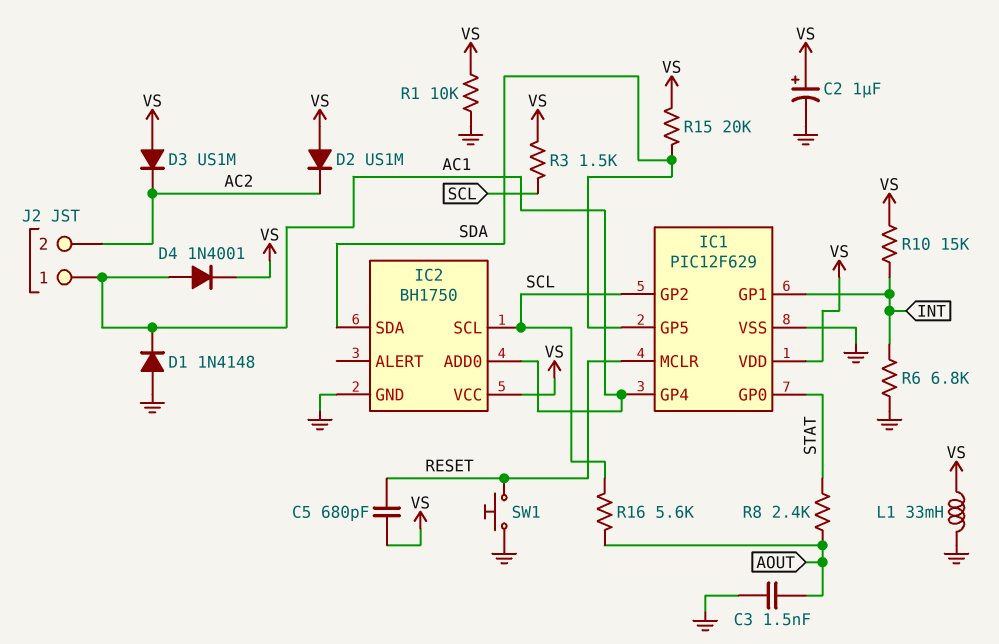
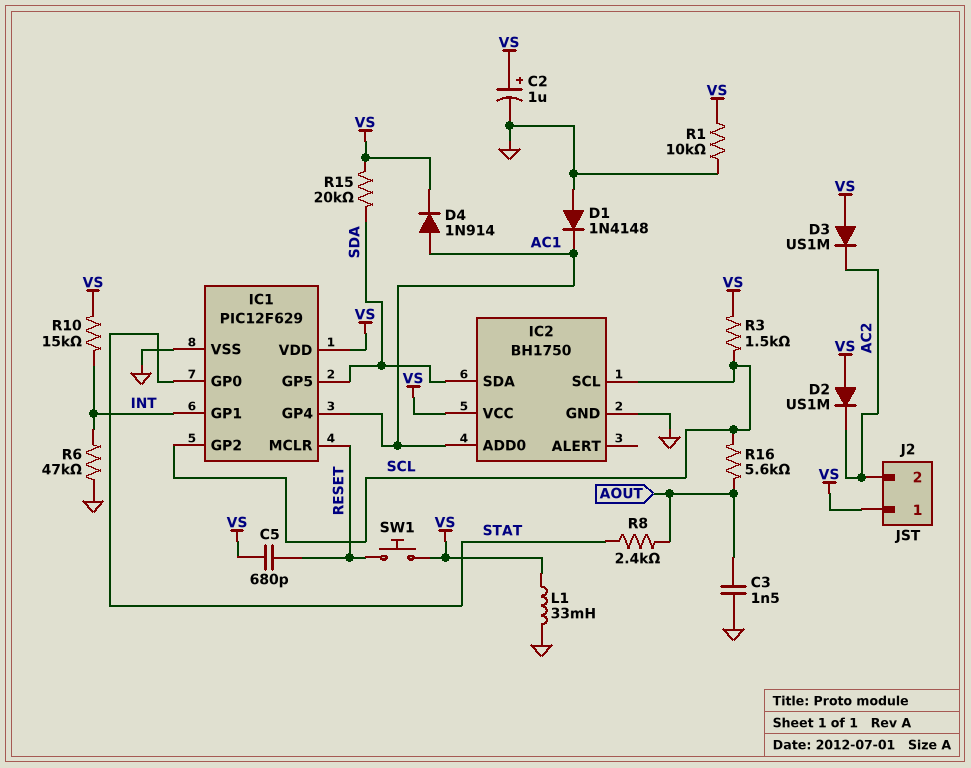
D4: diode 1N4001 (A AC1, K VS) -> diode 1N914 (A AC1, K VS)
J2 pin 1: AC1 -> VS
R6: 6.8k (GND, INT) -> 47k (GND, INT)
SW1: button (GND, RESET) -> button (RESET, VS)

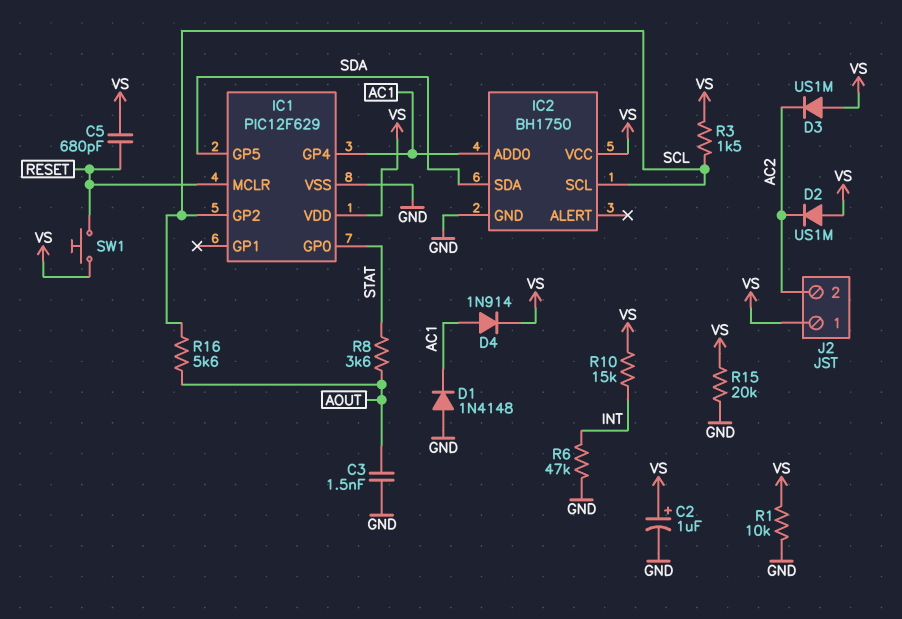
IC1 pin GP1: INT -> none
L1: 33mH (GND, VS) -> none
R8: 2.4k (AOUT, STAT) -> 3.6k (AOUT, STAT)
R15: 20k (SDA, VS) -> 20k (GND, VS)

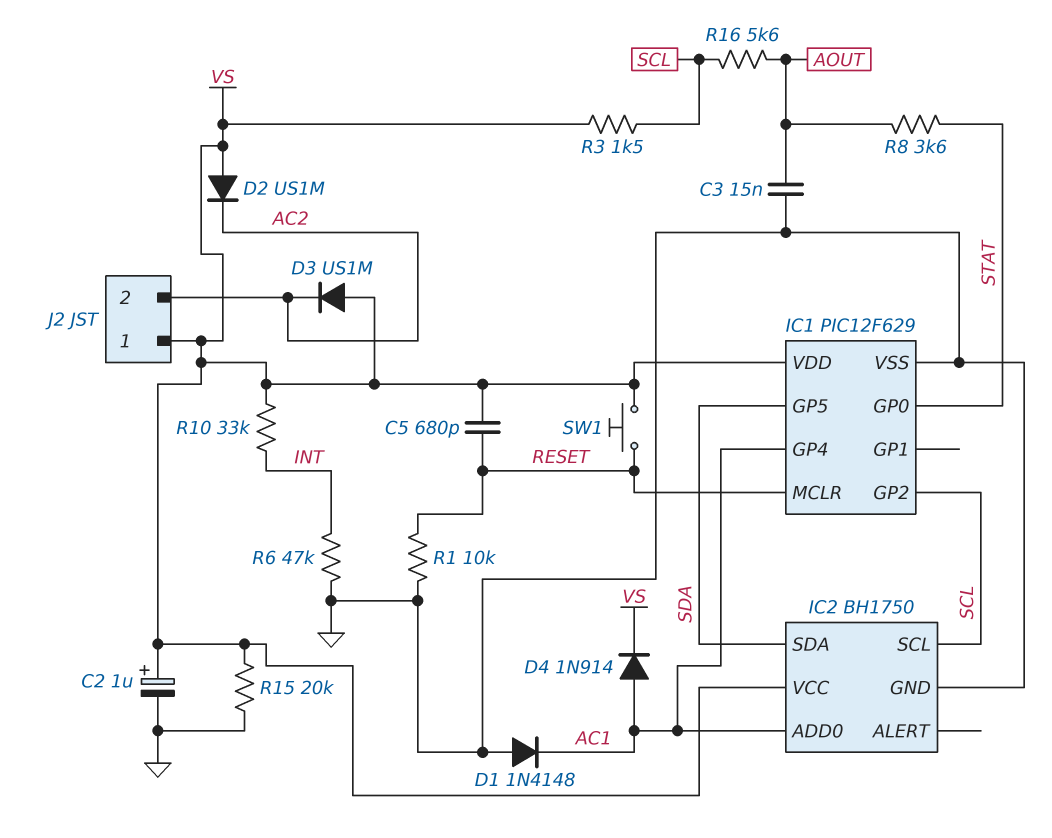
C3: 1.5nF (AOUT, GND) -> 15nF (AOUT, GND)
R1: 10k (GND, VS) -> 10k (GND, RESET)
R10: 15k (INT, VS) -> 33k (INT, VS)

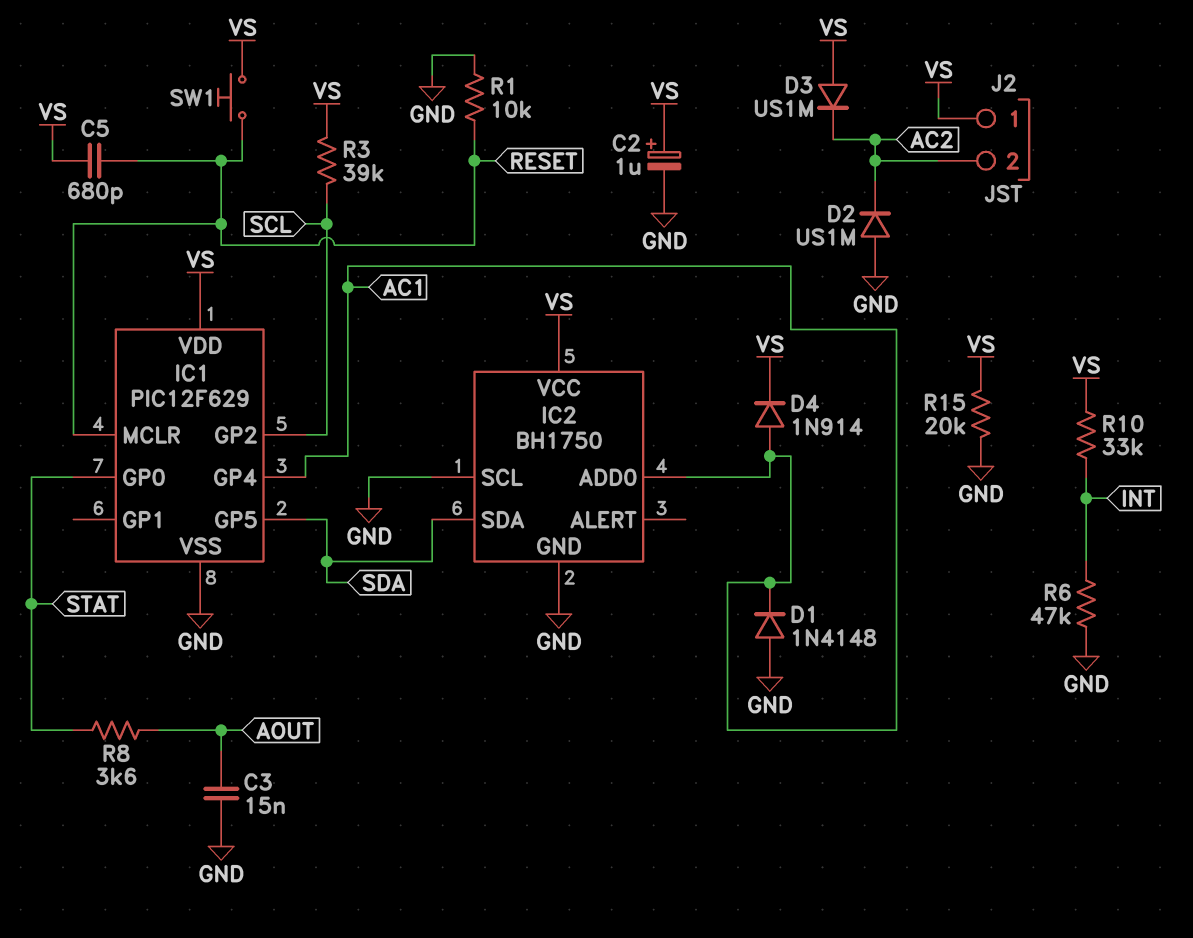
D2: diode US1M (A VS, K AC2) -> diode US1M (A GND, K AC2)
IC2 pin SCL: SCL -> GND
R3: 1.5k (SCL, VS) -> 39k (SCL, VS)
R16: 5.6k (AOUT, SCL) -> none

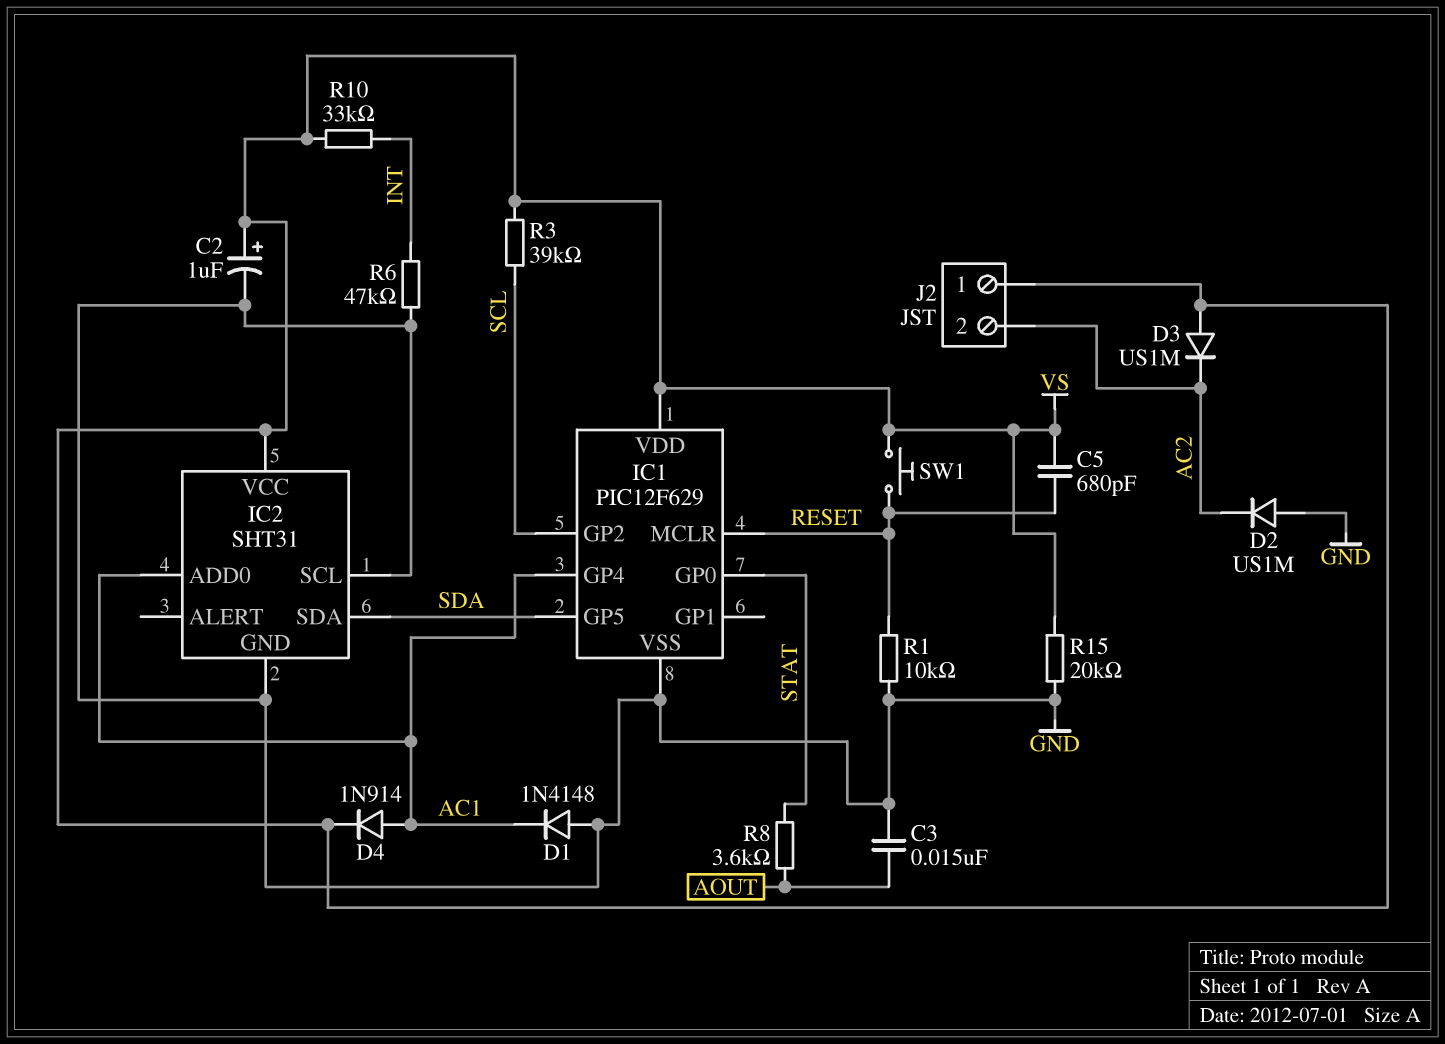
IC2: BH1750 -> SHT31

